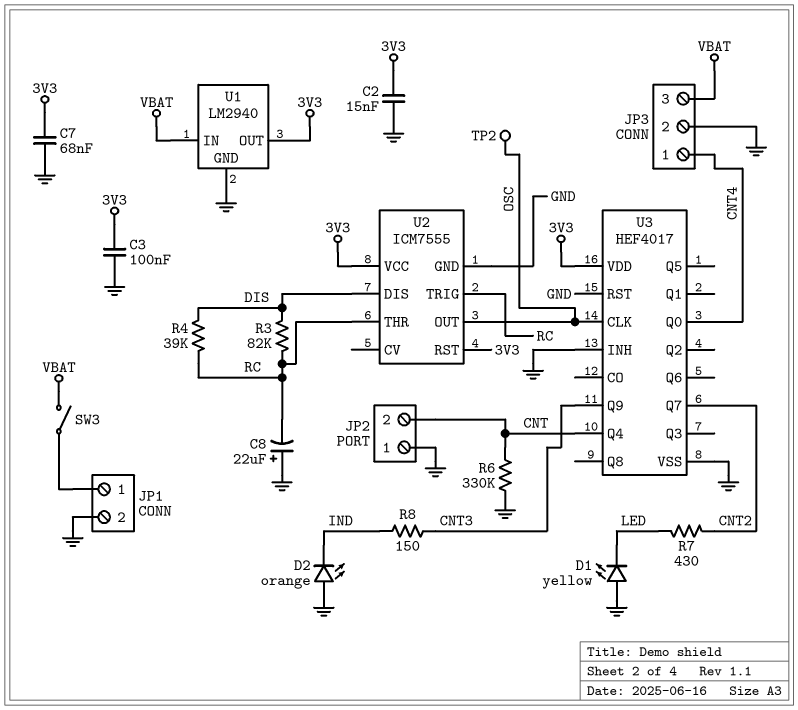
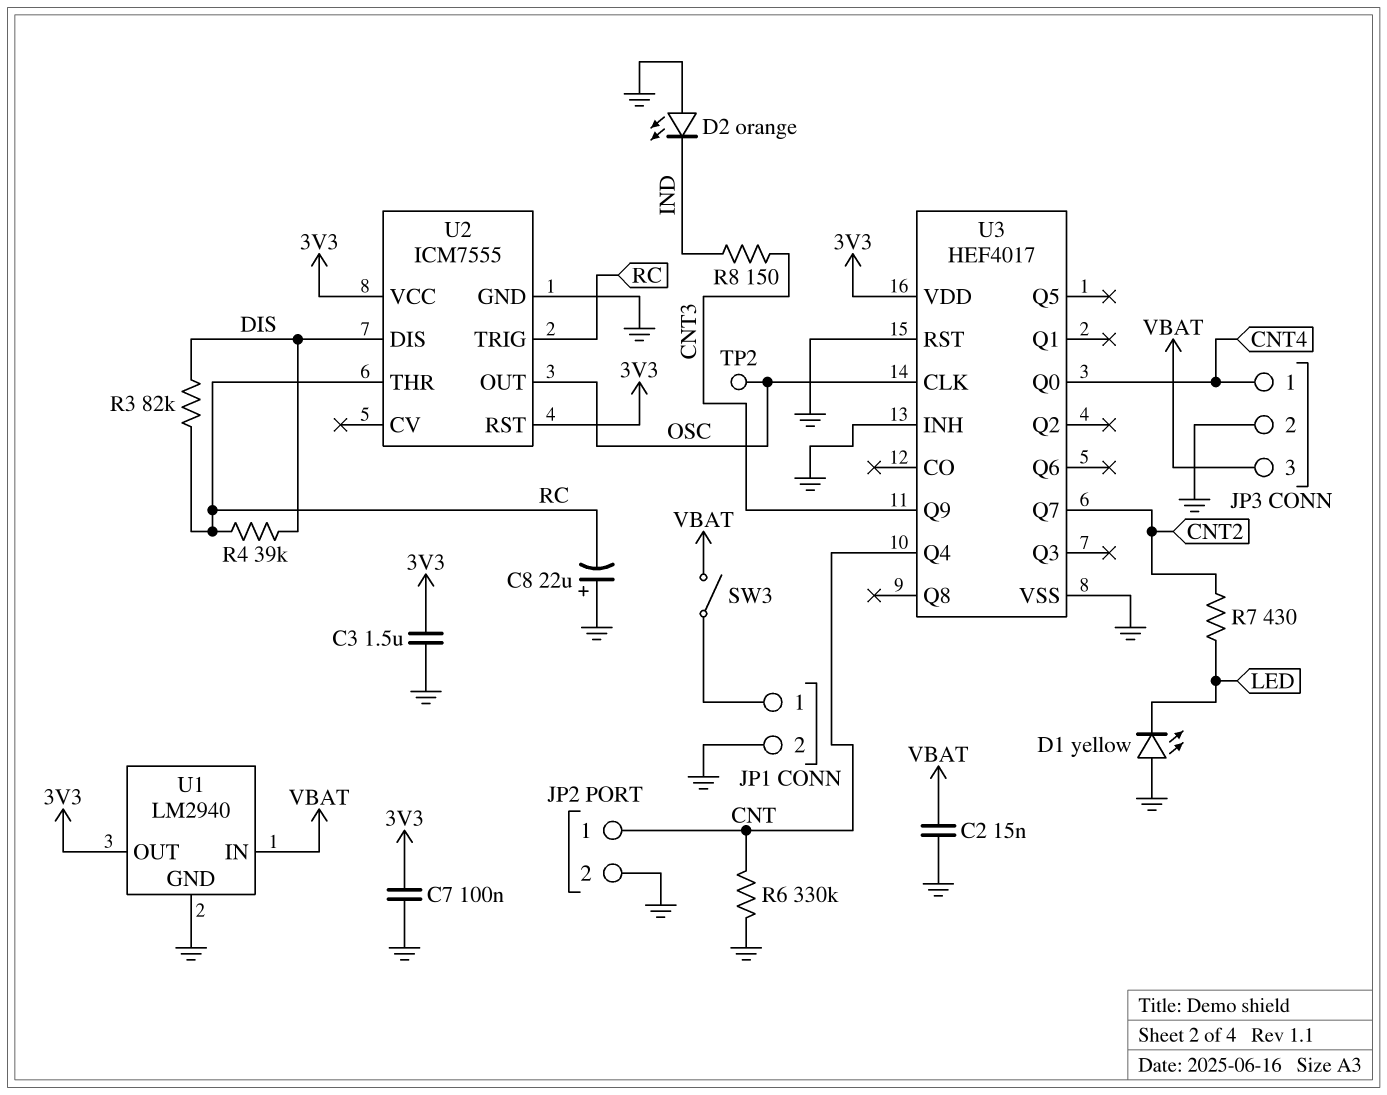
C2: 15nF (3V3, GND) -> 15nF (GND, VBAT)
C3: 100nF (3V3, GND) -> 1.5uF (3V3, GND)
C7: 68nF (3V3, GND) -> 100nF (3V3, GND)
JP2 pin 1: GND -> CNT
JP2 pin 2: CNT -> GND

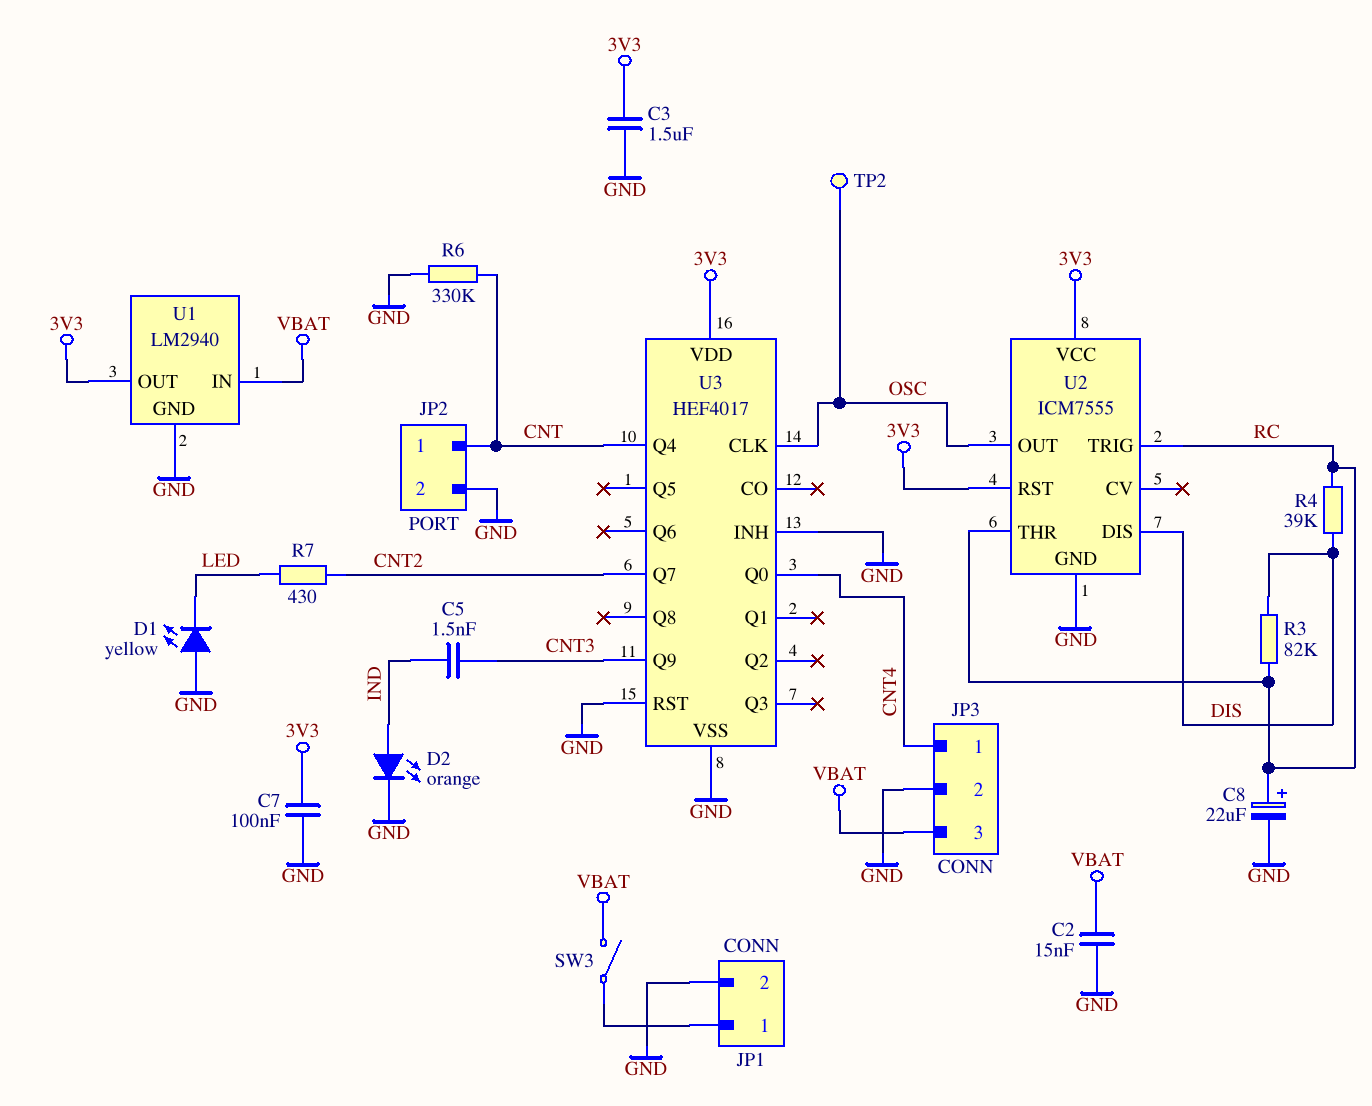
C5: none -> 1.5nF (CNT3, IND)
C8: 22uF (plus GND, minus RC) -> 22uF (plus RC, minus GND)
D2: LED orange (A GND, K IND) -> LED orange (A IND, K GND)
R8: 150 (CNT3, IND) -> none

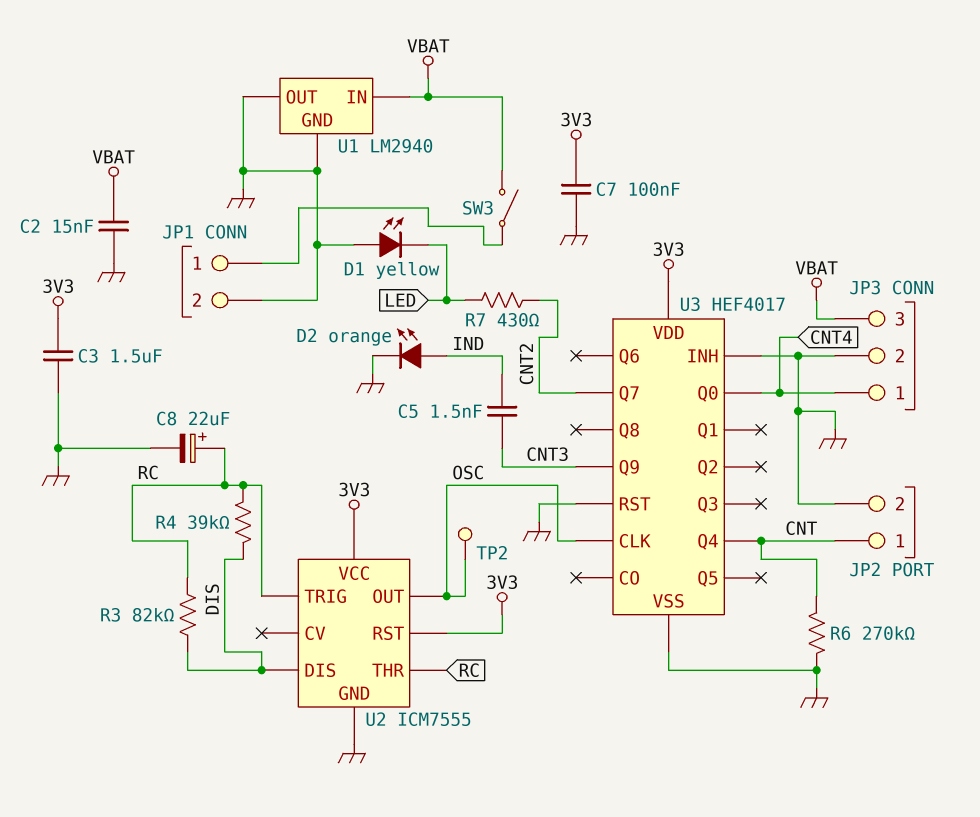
R6: 330k (CNT, GND) -> 270k (CNT, GND)
U1 pin OUT: 3V3 -> GND

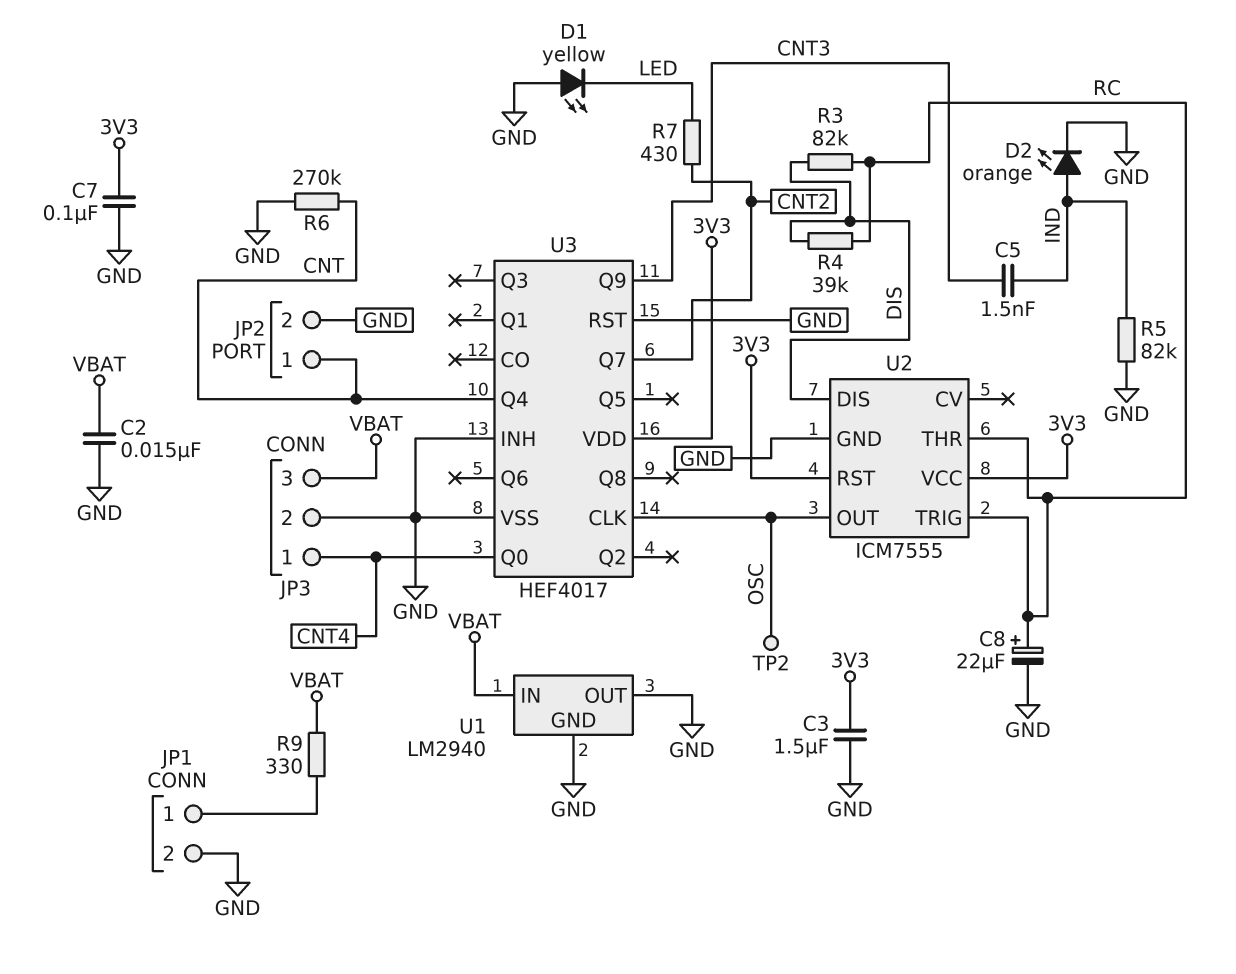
R5: none -> 82k (GND, IND)
R9: none -> 330 (JP1/1, VBAT)
SW3: switch (JP1/1, VBAT) -> none

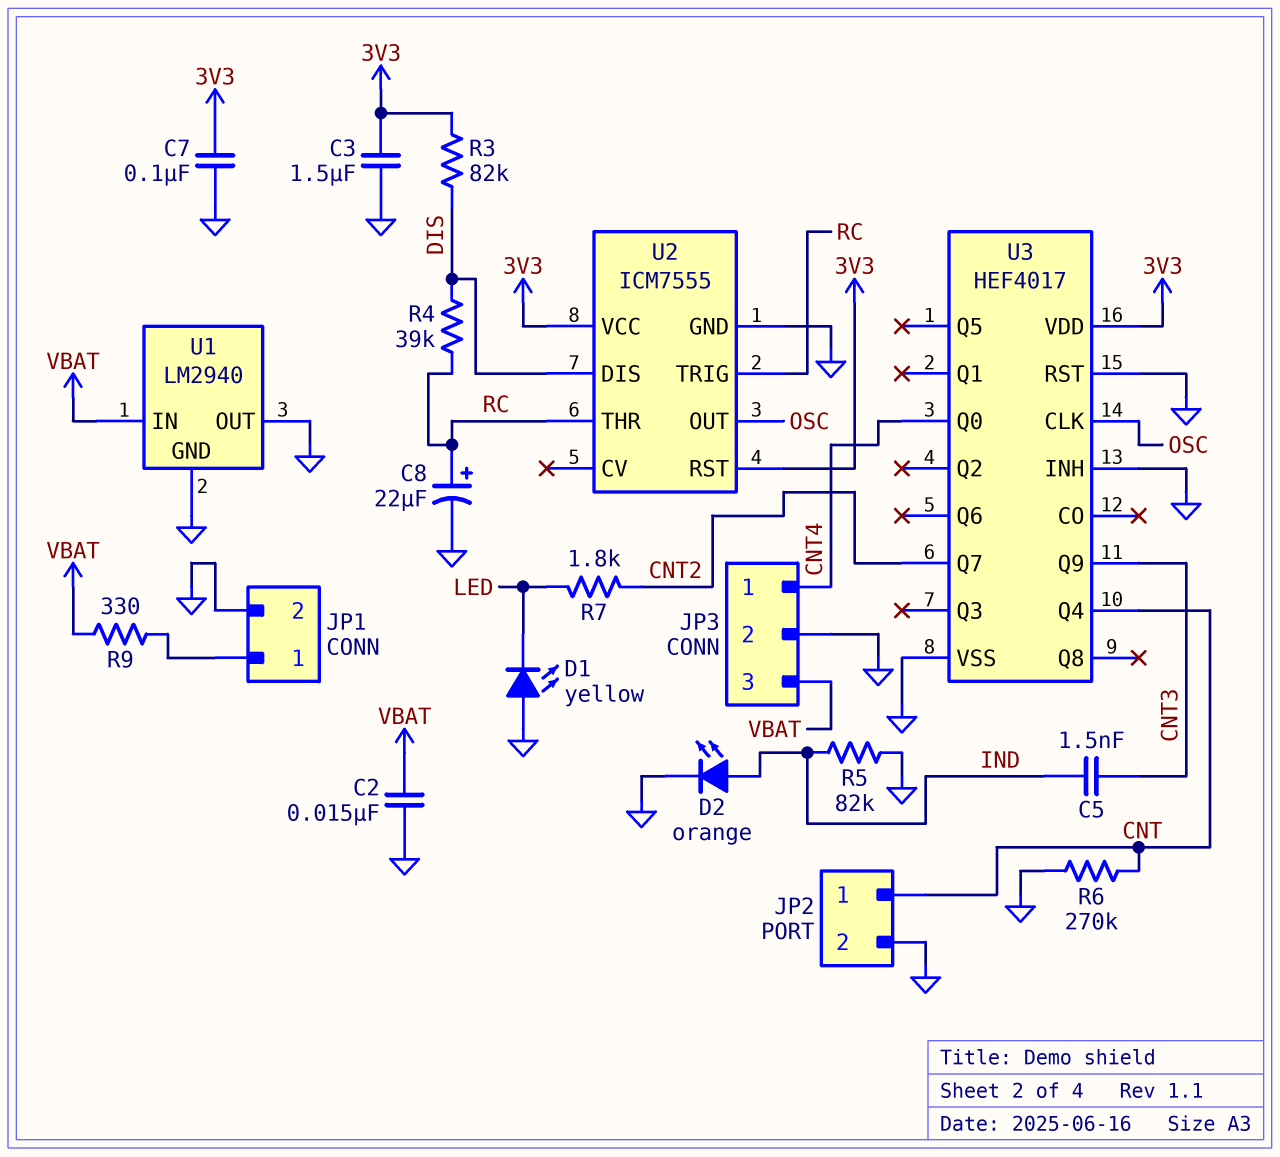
R3: 82k (DIS, RC) -> 82k (3V3, DIS)
R7: 430 (CNT2, LED) -> 1.8k (CNT2, LED)
TP2: test point (OSC) -> none

